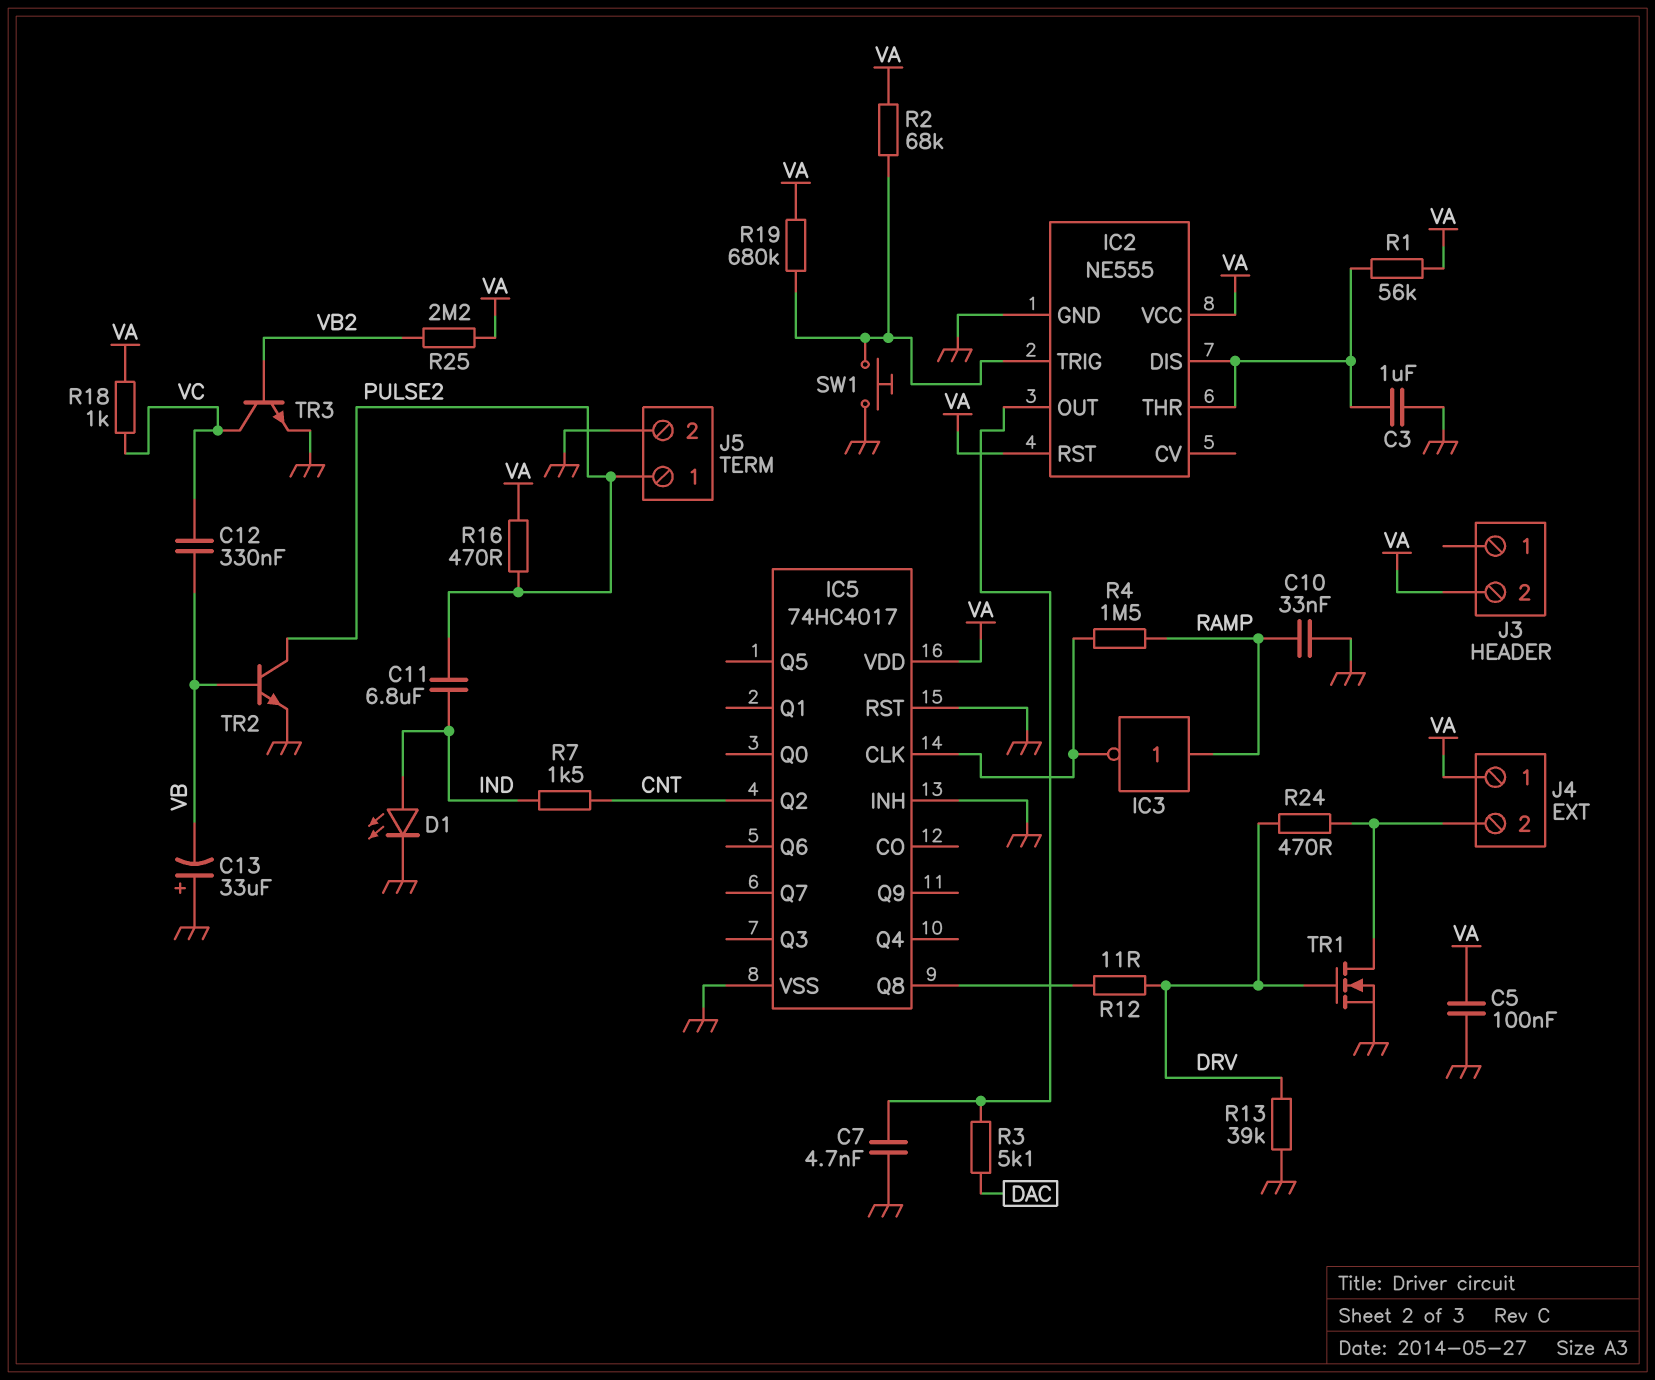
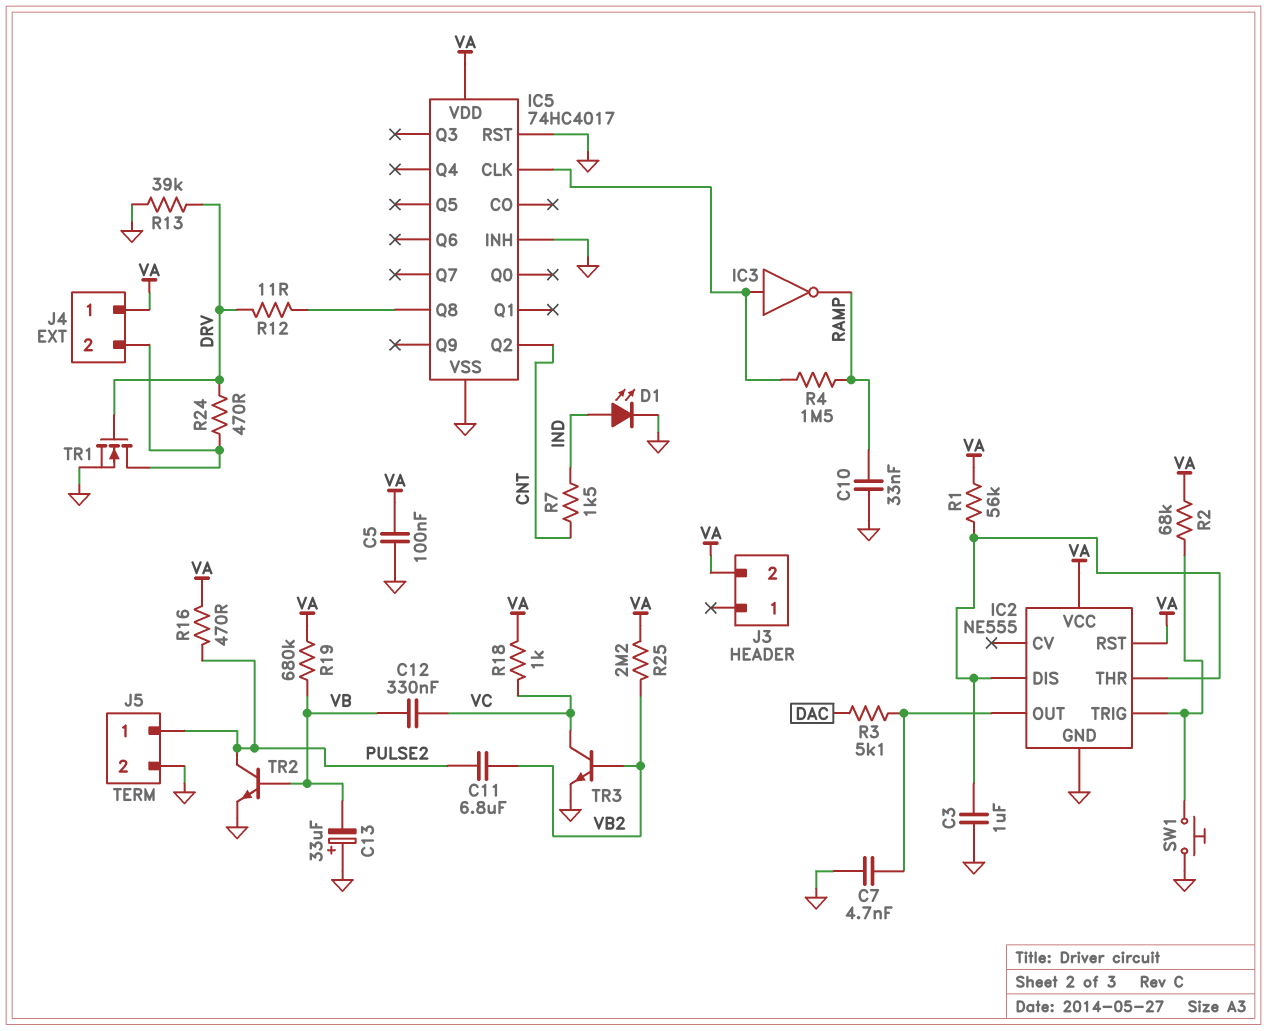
C11: 6.8uF (IND, PULSE2) -> 6.8uF (PULSE2, VB2)
IC3: NOT (in RAMP, out IC5/CLK) -> NOT (in IC5/CLK, out RAMP)
R19: 680k (IC2/TRIG, VA) -> 680k (VA, VB)

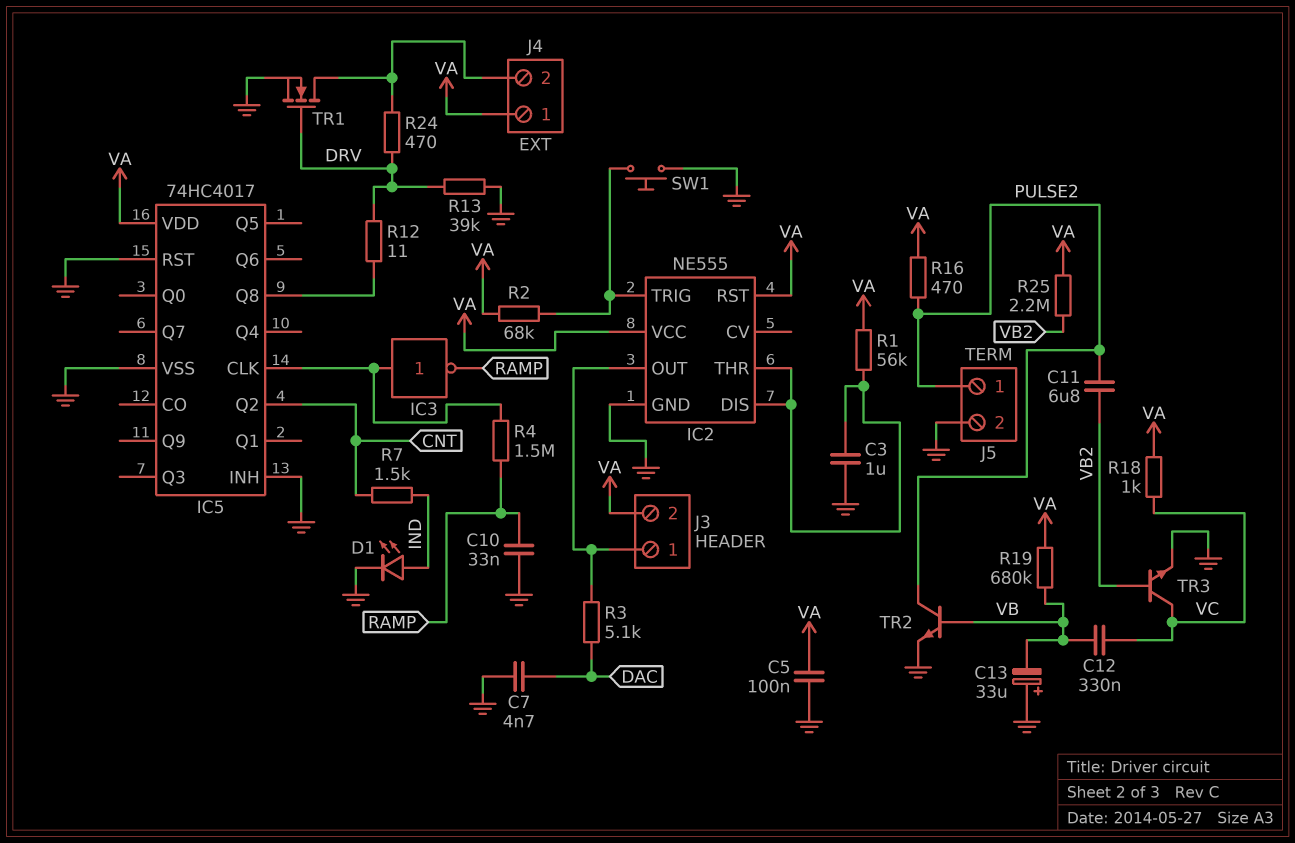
C7: 4.7nF (GND, IC2/OUT) -> 4.7nF (DAC, GND)
J3 pin 1: none -> IC2/OUT

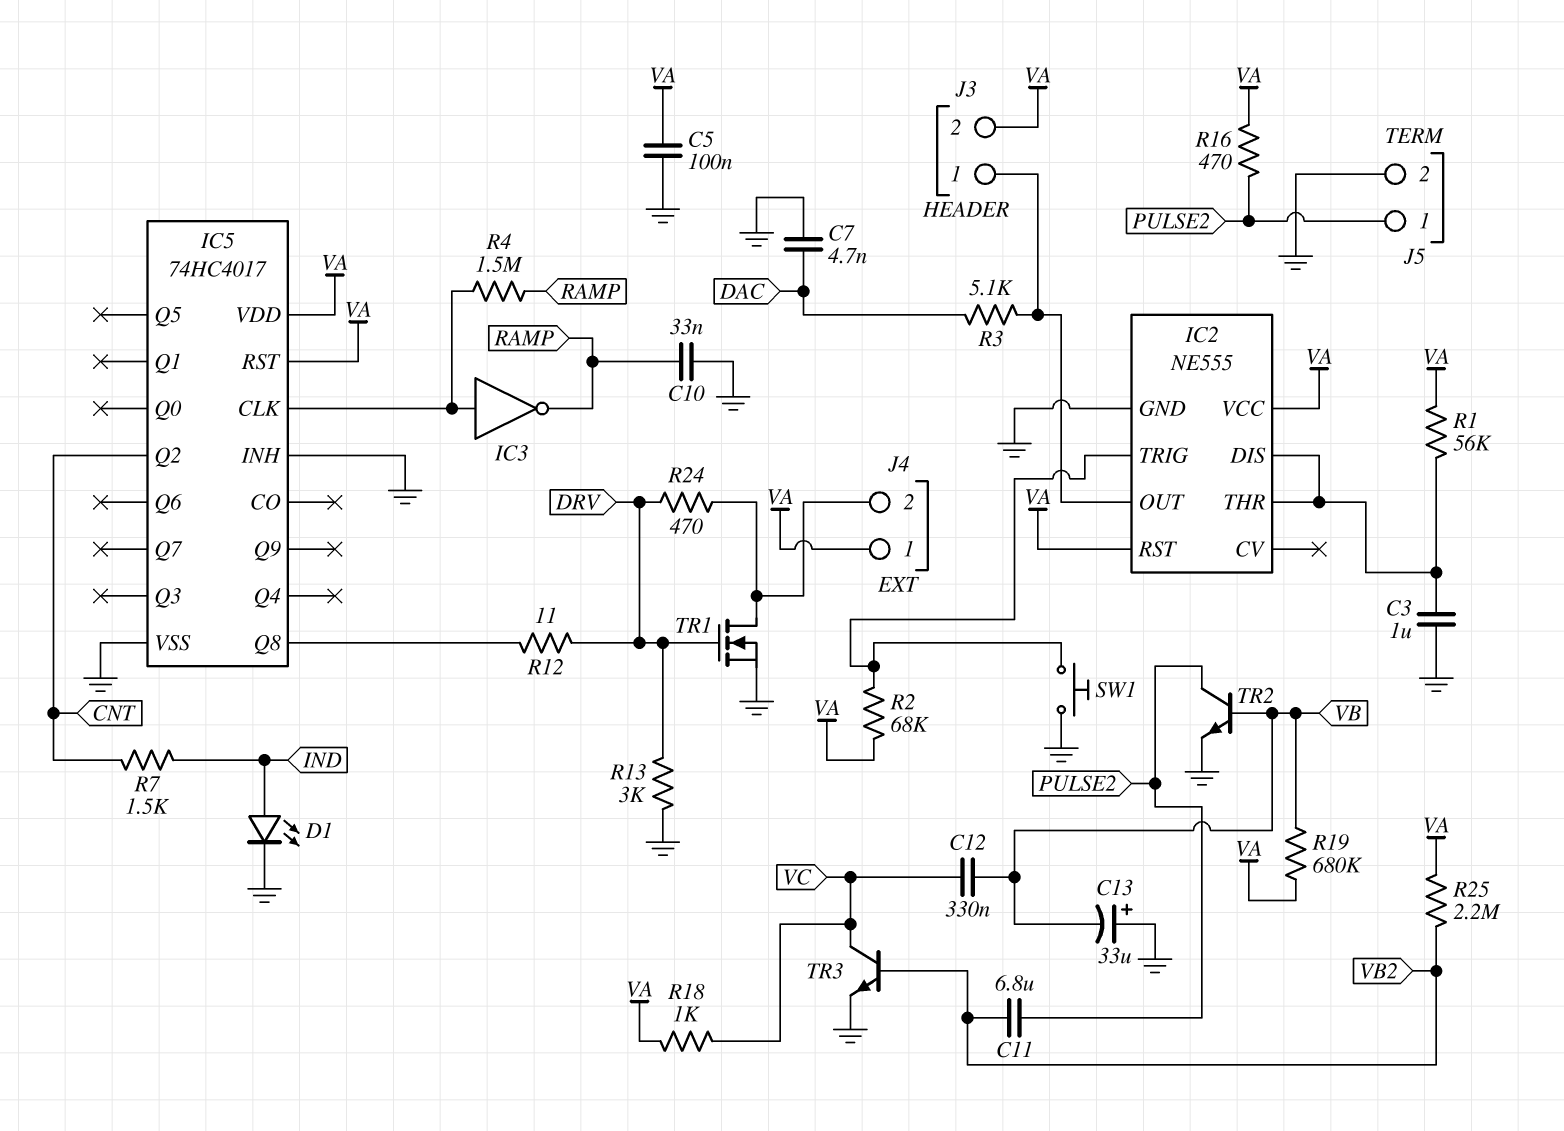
IC5 pin RST: GND -> VA
R13: 39k (DRV, GND) -> 3k (DRV, GND)

